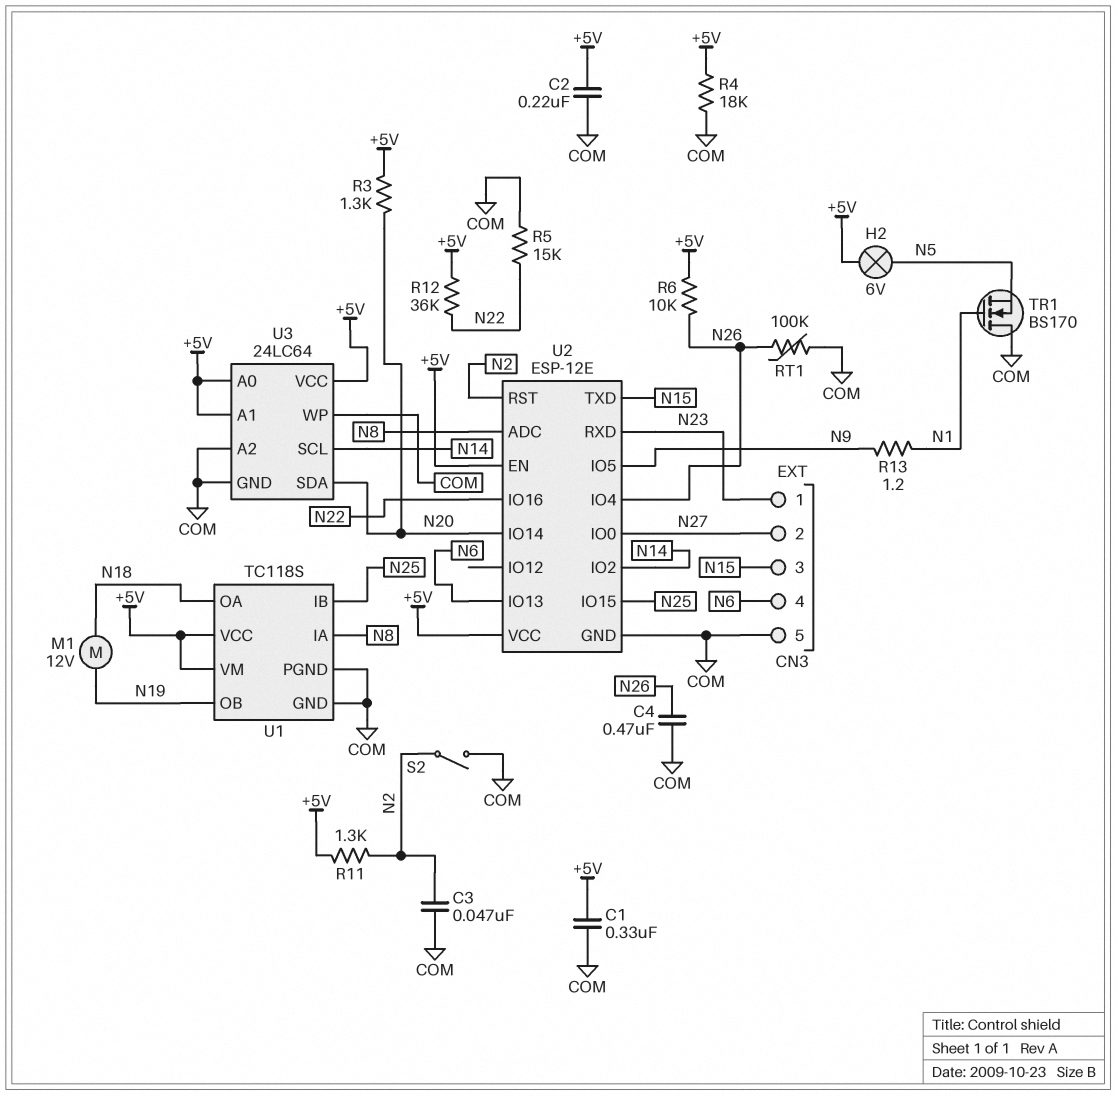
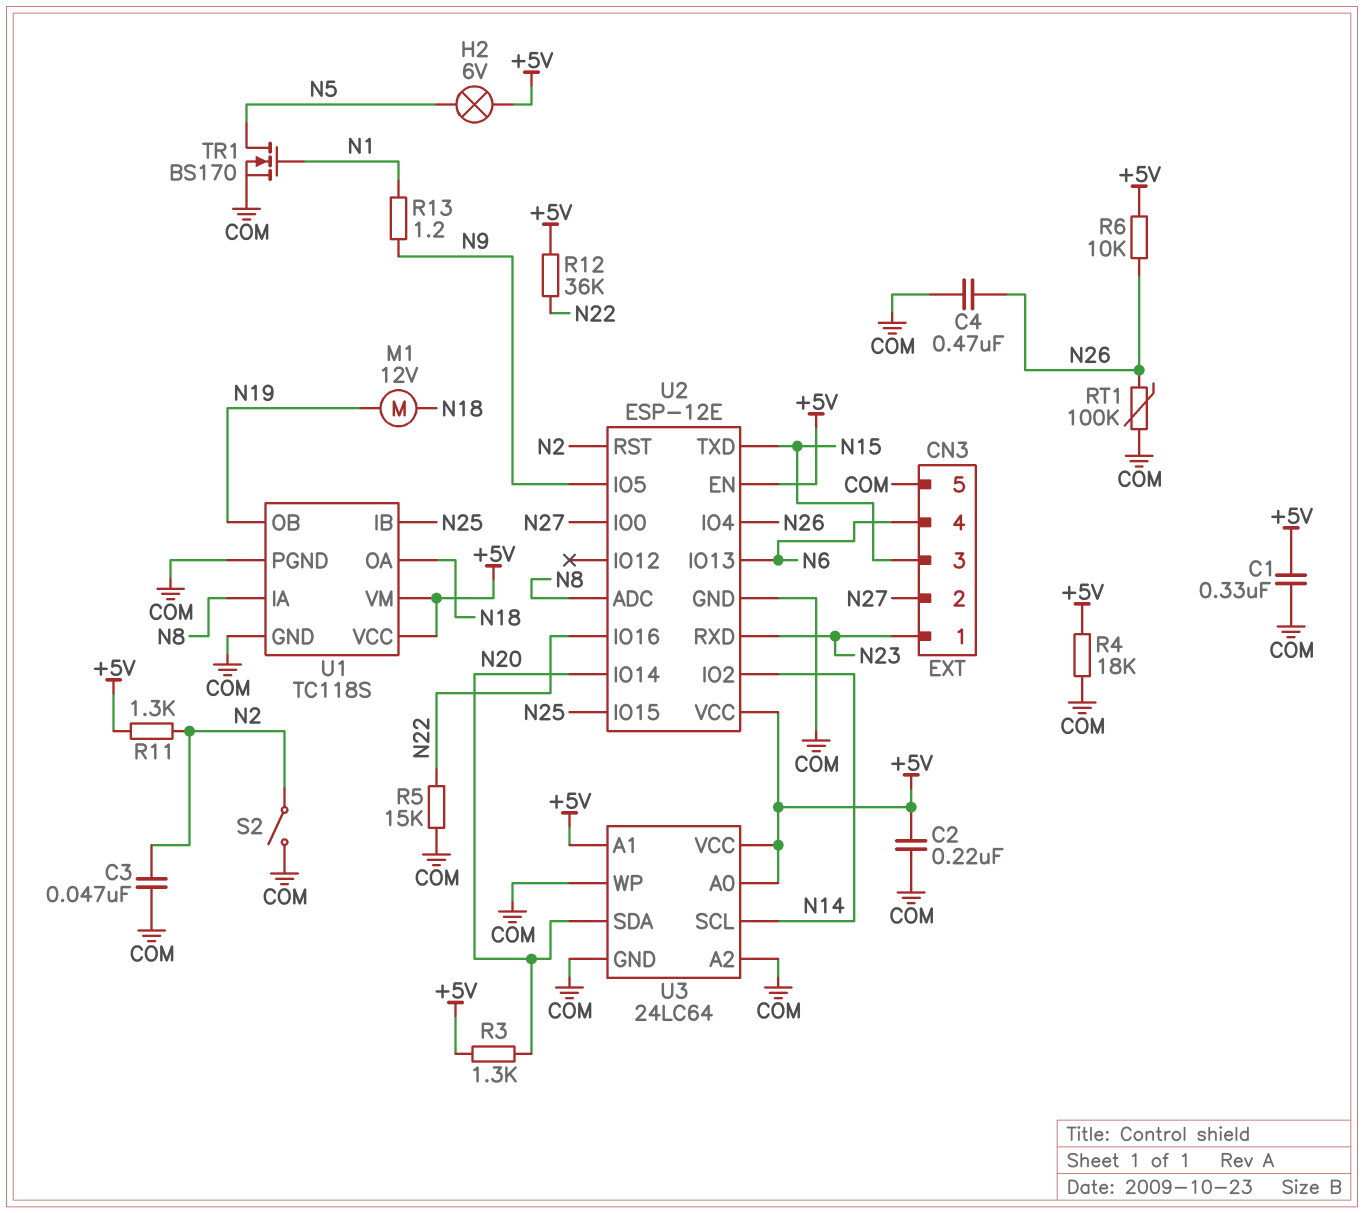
TR1: NMOS BS170 (G N1, D COM, S N5) -> NMOS BS170 (G N1, D N5, S COM)

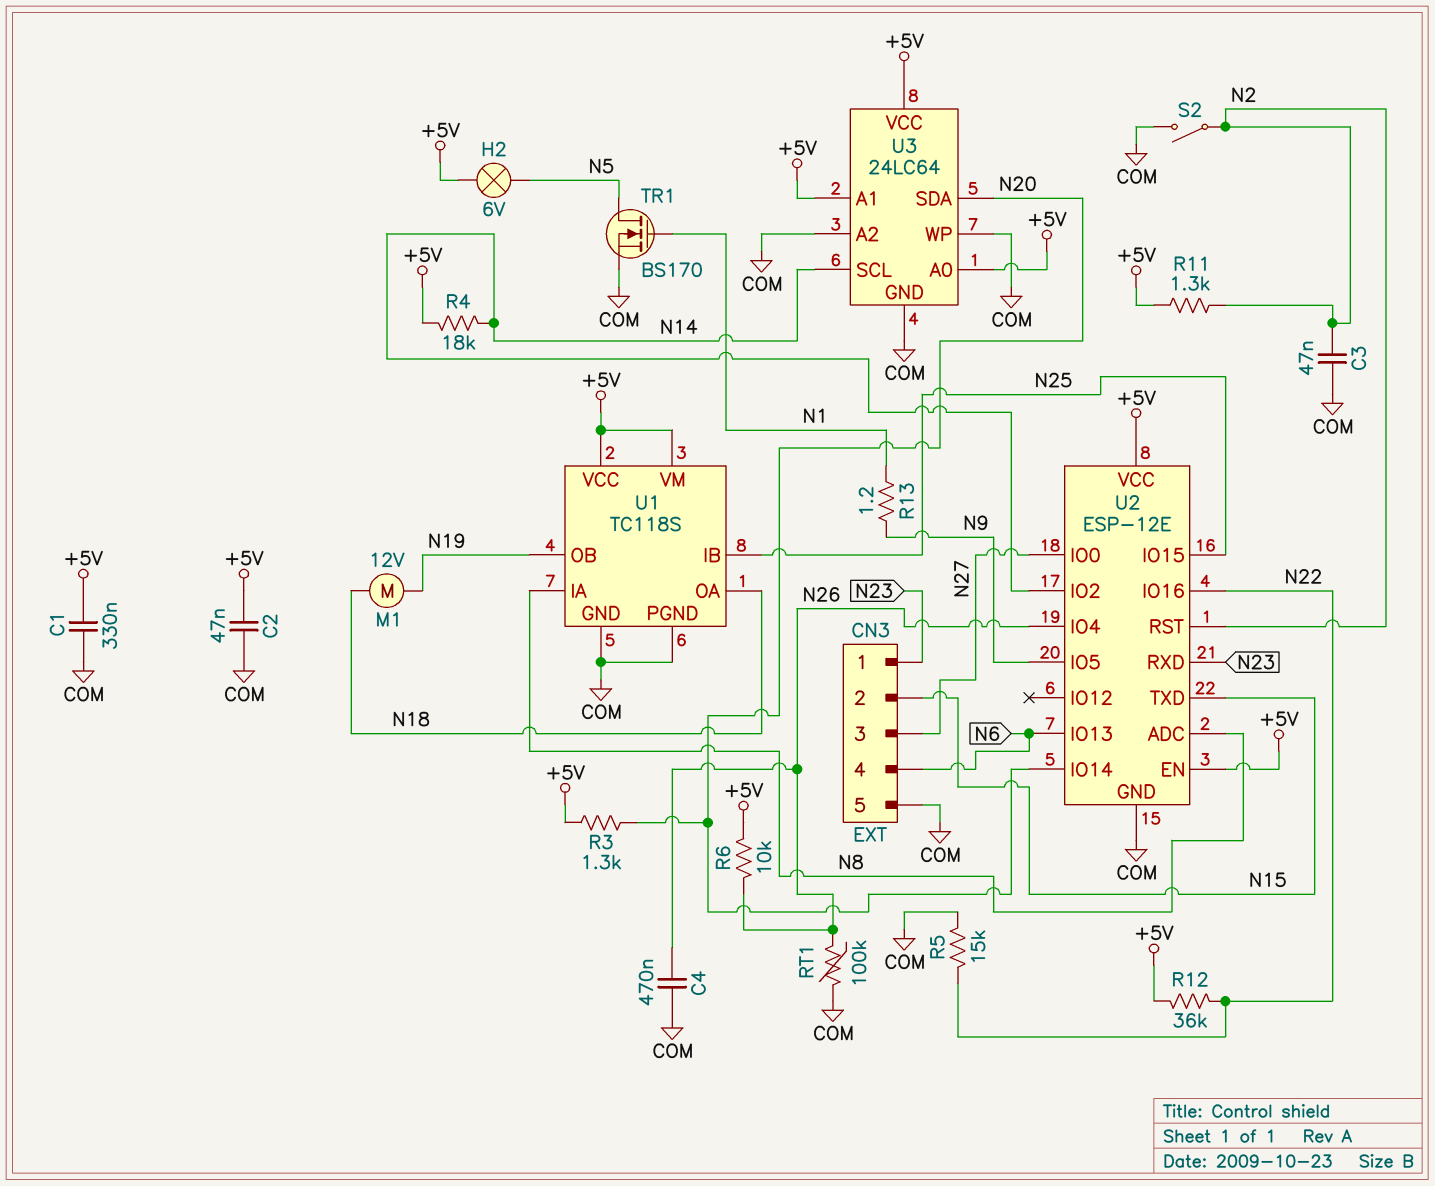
C2: 220nF (+5V, COM) -> 47nF (+5V, COM)
CN3 pin 2: N27 -> N15
CN3 pin 3: N15 -> N27
R4: 18k (+5V, COM) -> 18k (+5V, N14)

